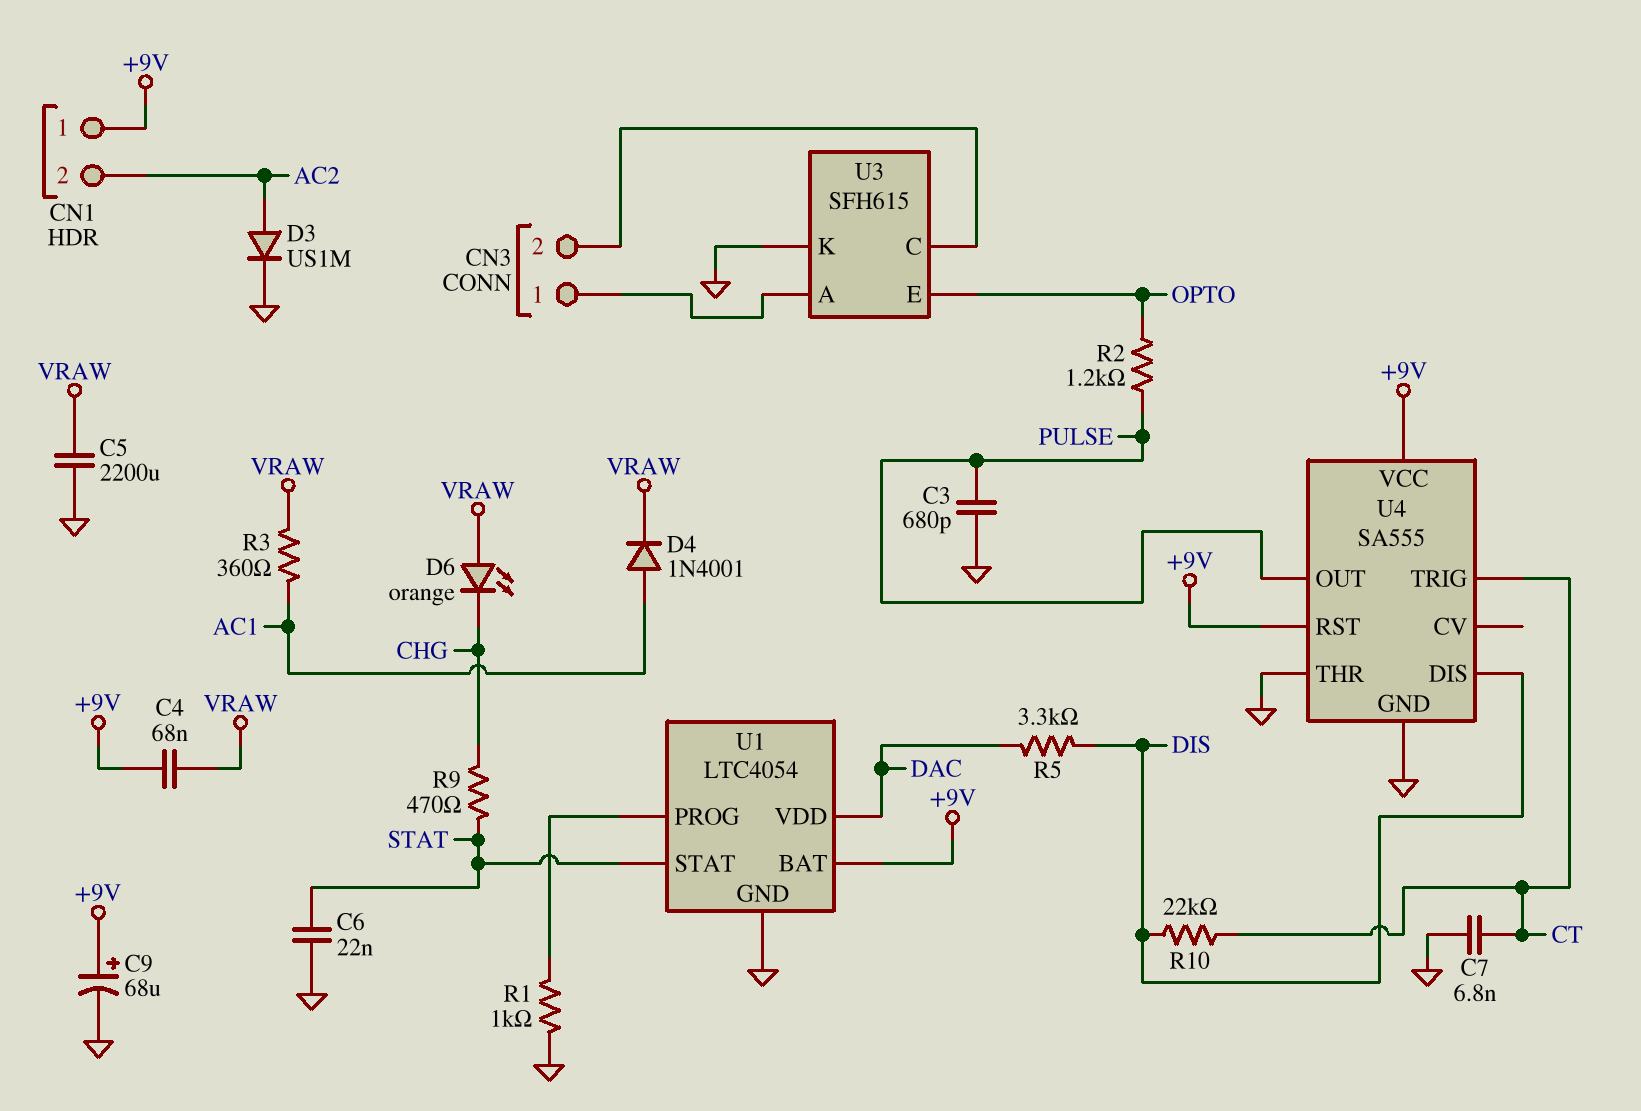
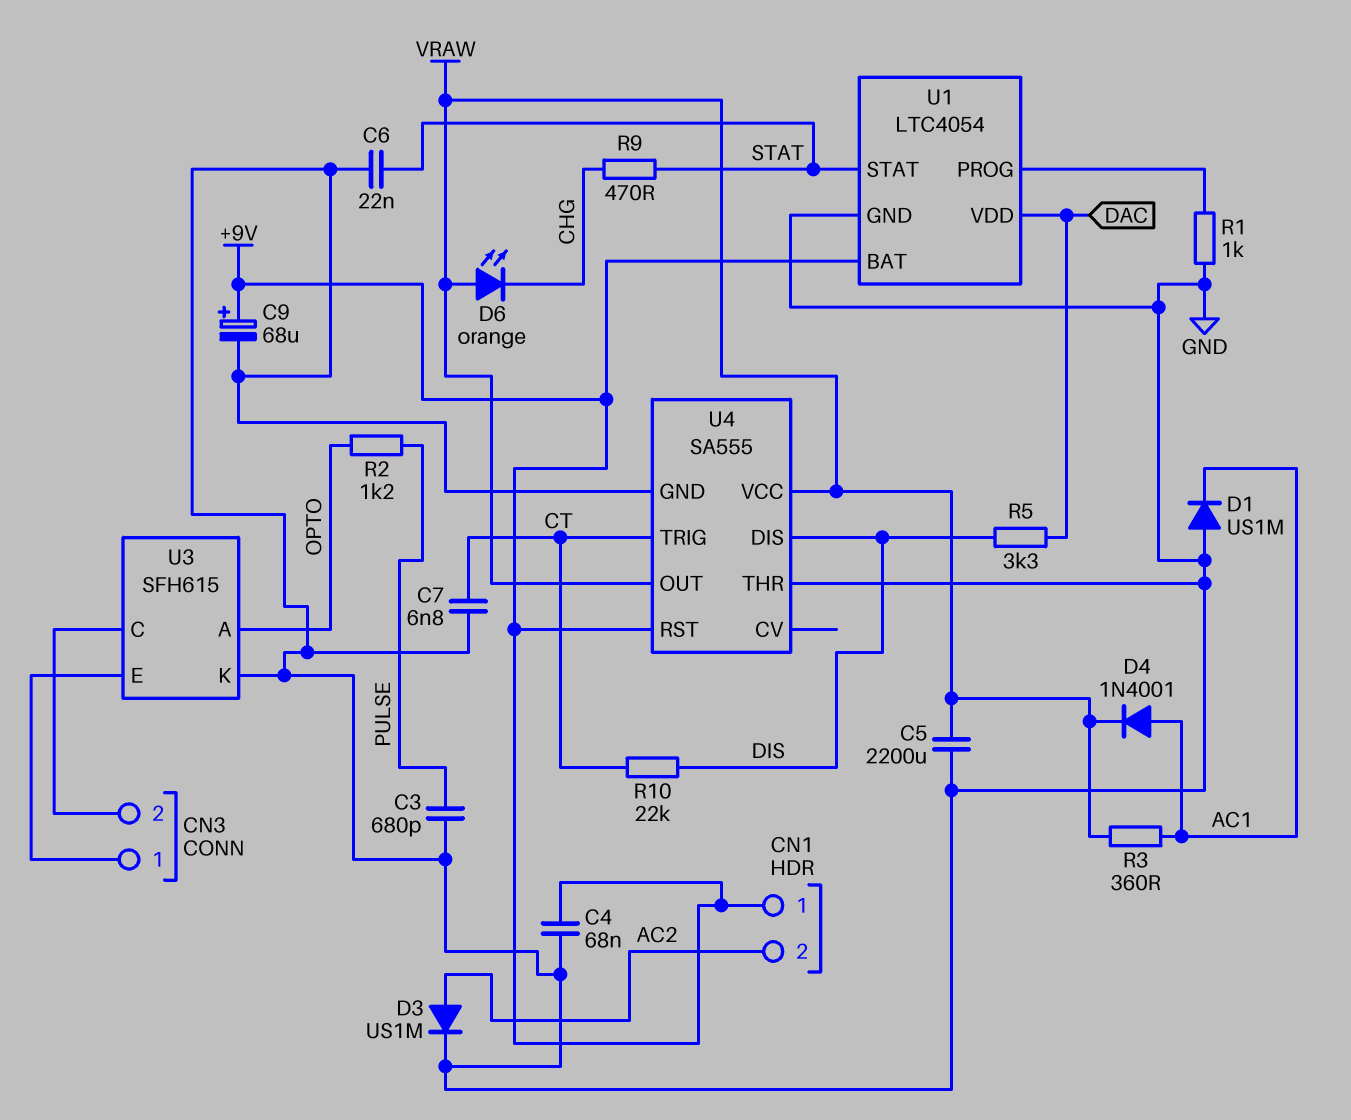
C4: 68nF (+9V, VRAW) -> 68nF (+9V, GND)
D1: none -> diode US1M (A GND, K AC1)
U3 pin A: CN3/1 -> OPTO
U3 pin E: OPTO -> CN3/1
U4 pin OUT: PULSE -> VRAW
U4 pin VCC: +9V -> VRAW

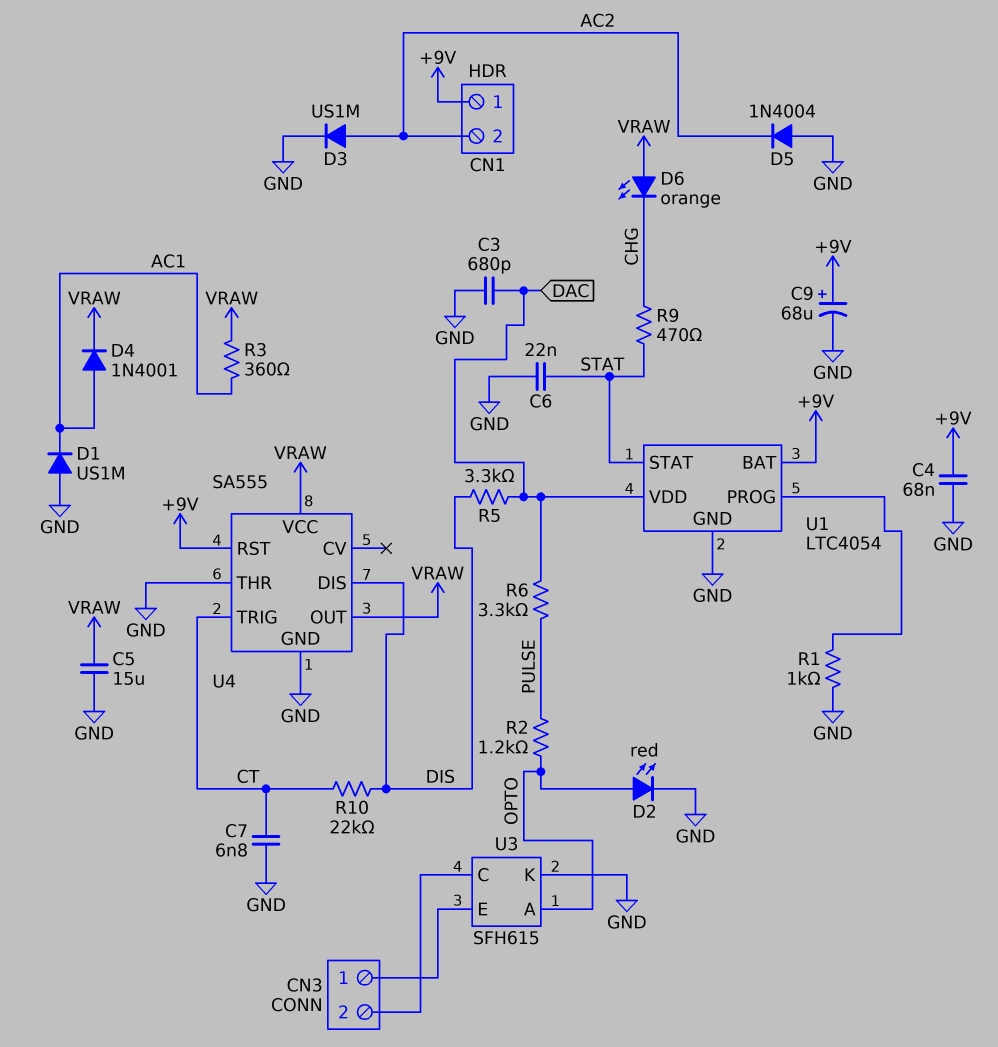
C3: 680pF (GND, PULSE) -> 680pF (DAC, GND)
C5: 2200uF (GND, VRAW) -> 15uF (GND, VRAW)
D2: none -> LED red (A OPTO, K GND)
D5: none -> diode 1N4004 (A GND, K AC2)
R6: none -> 3.3k (DAC, PULSE)

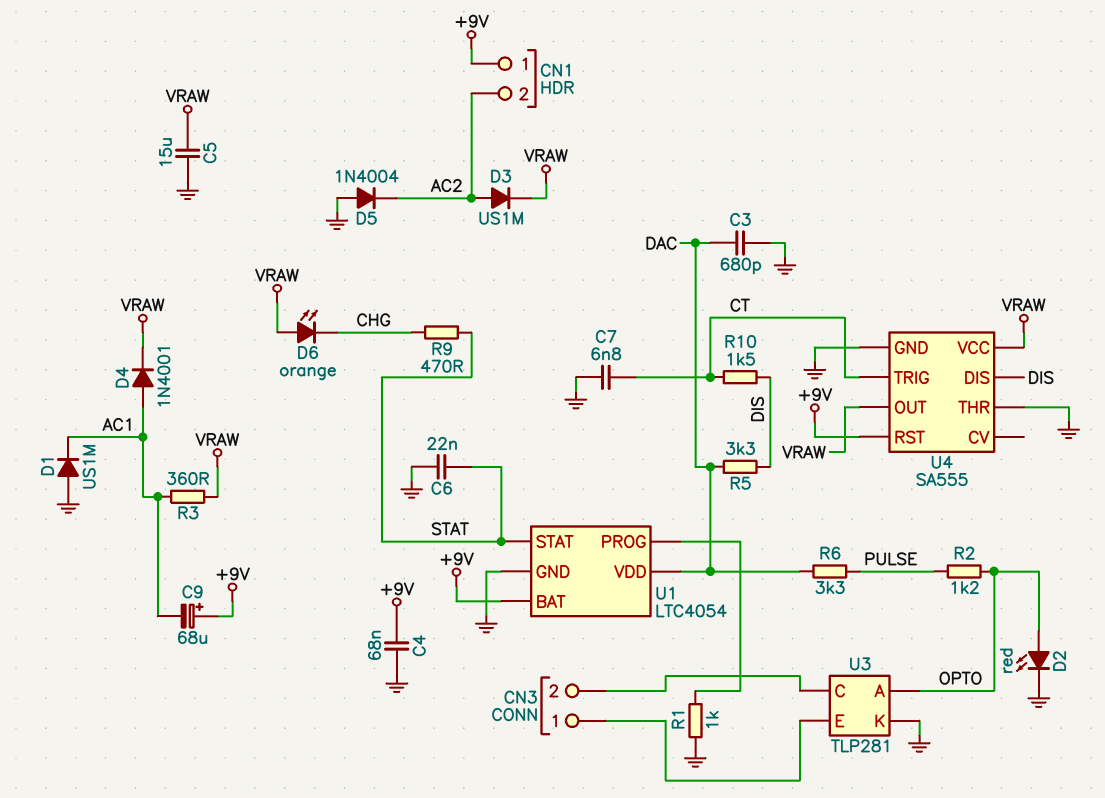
C9: 68uF (plus +9V, minus GND) -> 68uF (plus +9V, minus AC1)
D3: diode US1M (A AC2, K GND) -> diode US1M (A AC2, K VRAW)
R10: 22k (CT, DIS) -> 1.5k (CT, DIS)
U3: SFH615 -> TLP281

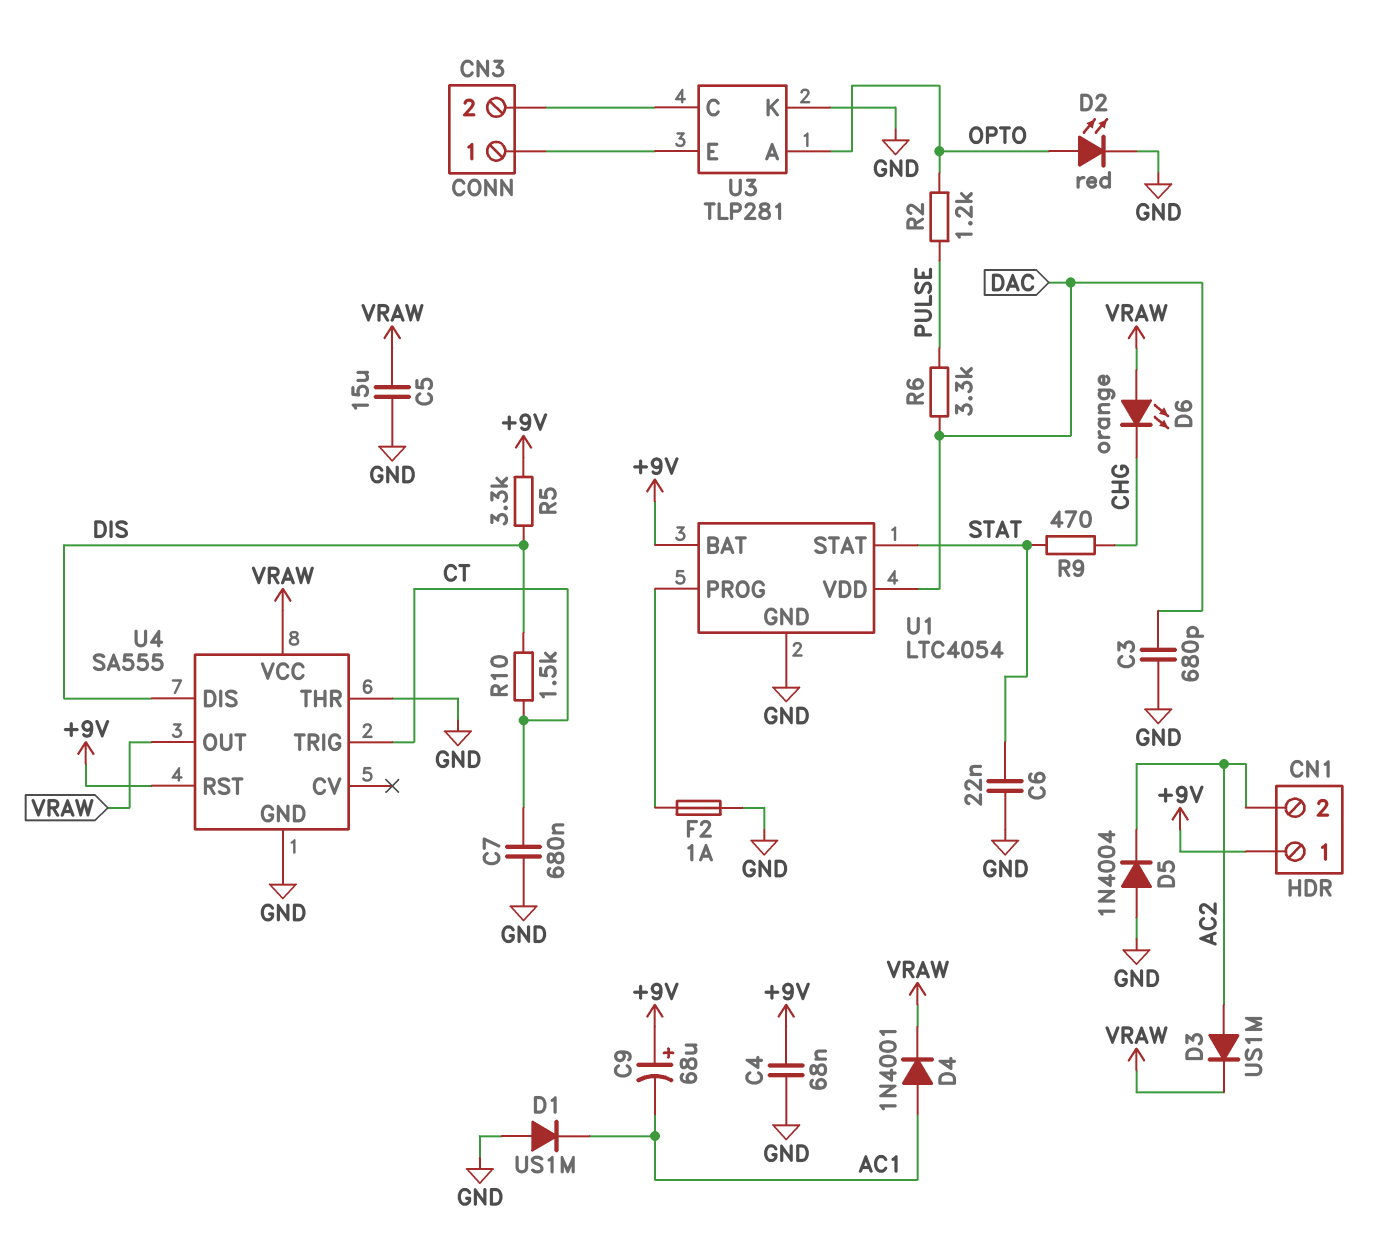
C7: 6.8nF (CT, GND) -> 680nF (CT, GND)
F2: none -> 1A (GND, U1/PROG)
R1: 1k (GND, U1/PROG) -> none
R3: 360 (AC1, VRAW) -> none
R5: 3.3k (DAC, DIS) -> 3.3k (+9V, DIS)

